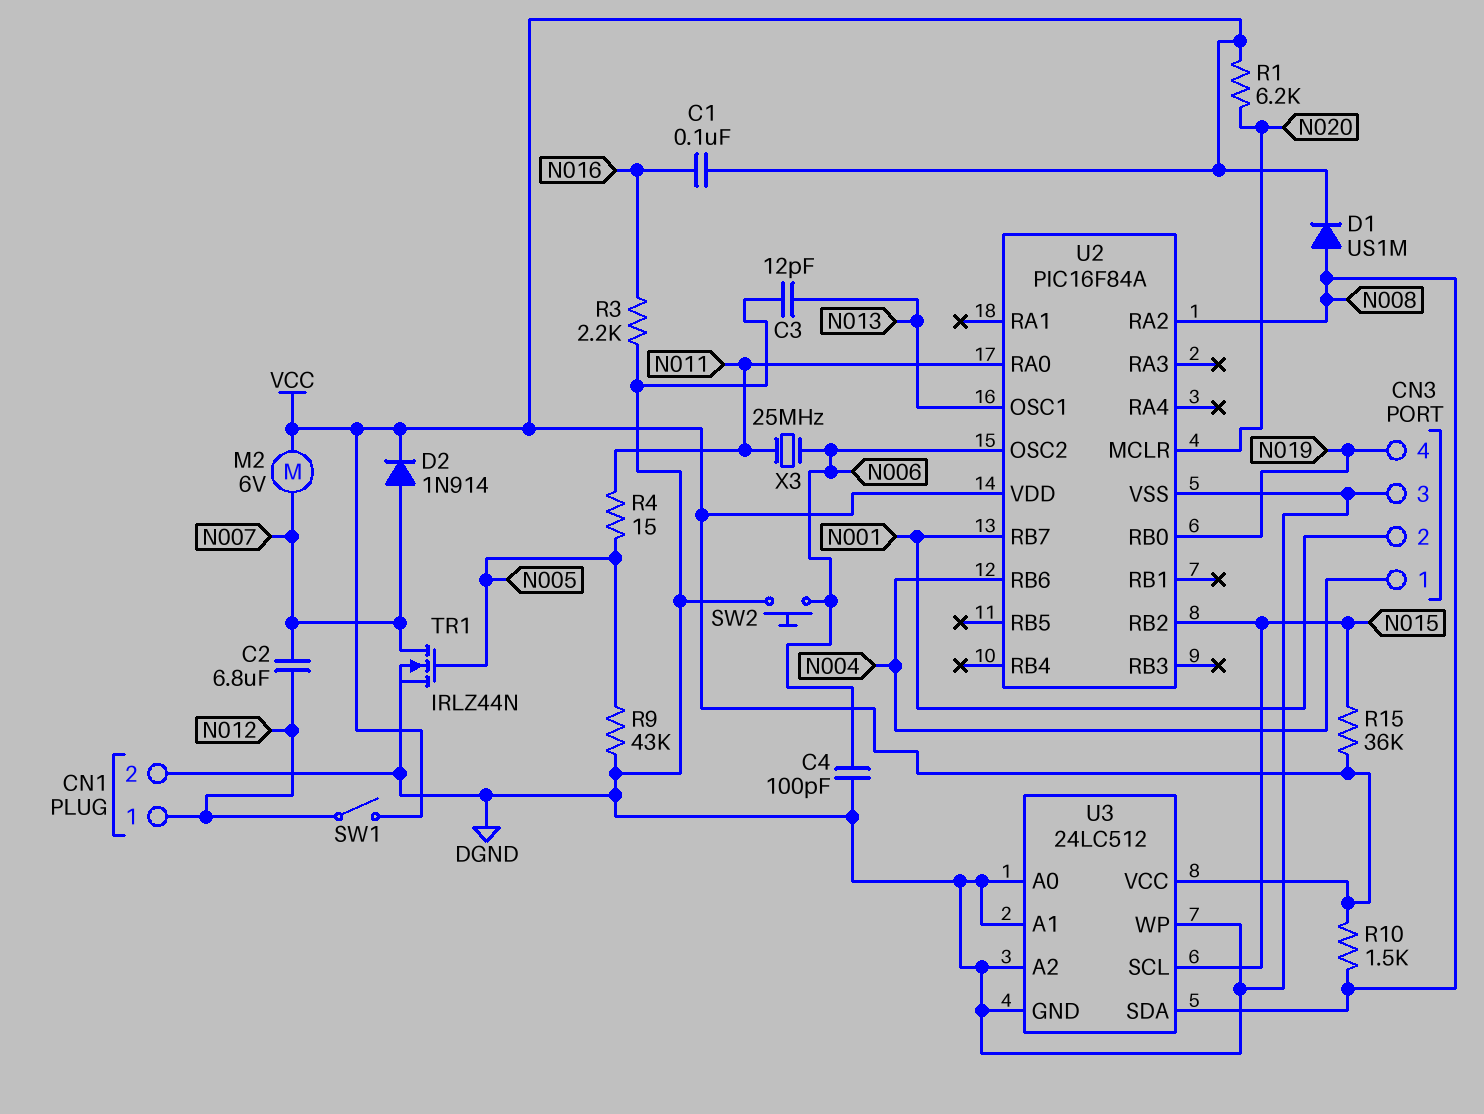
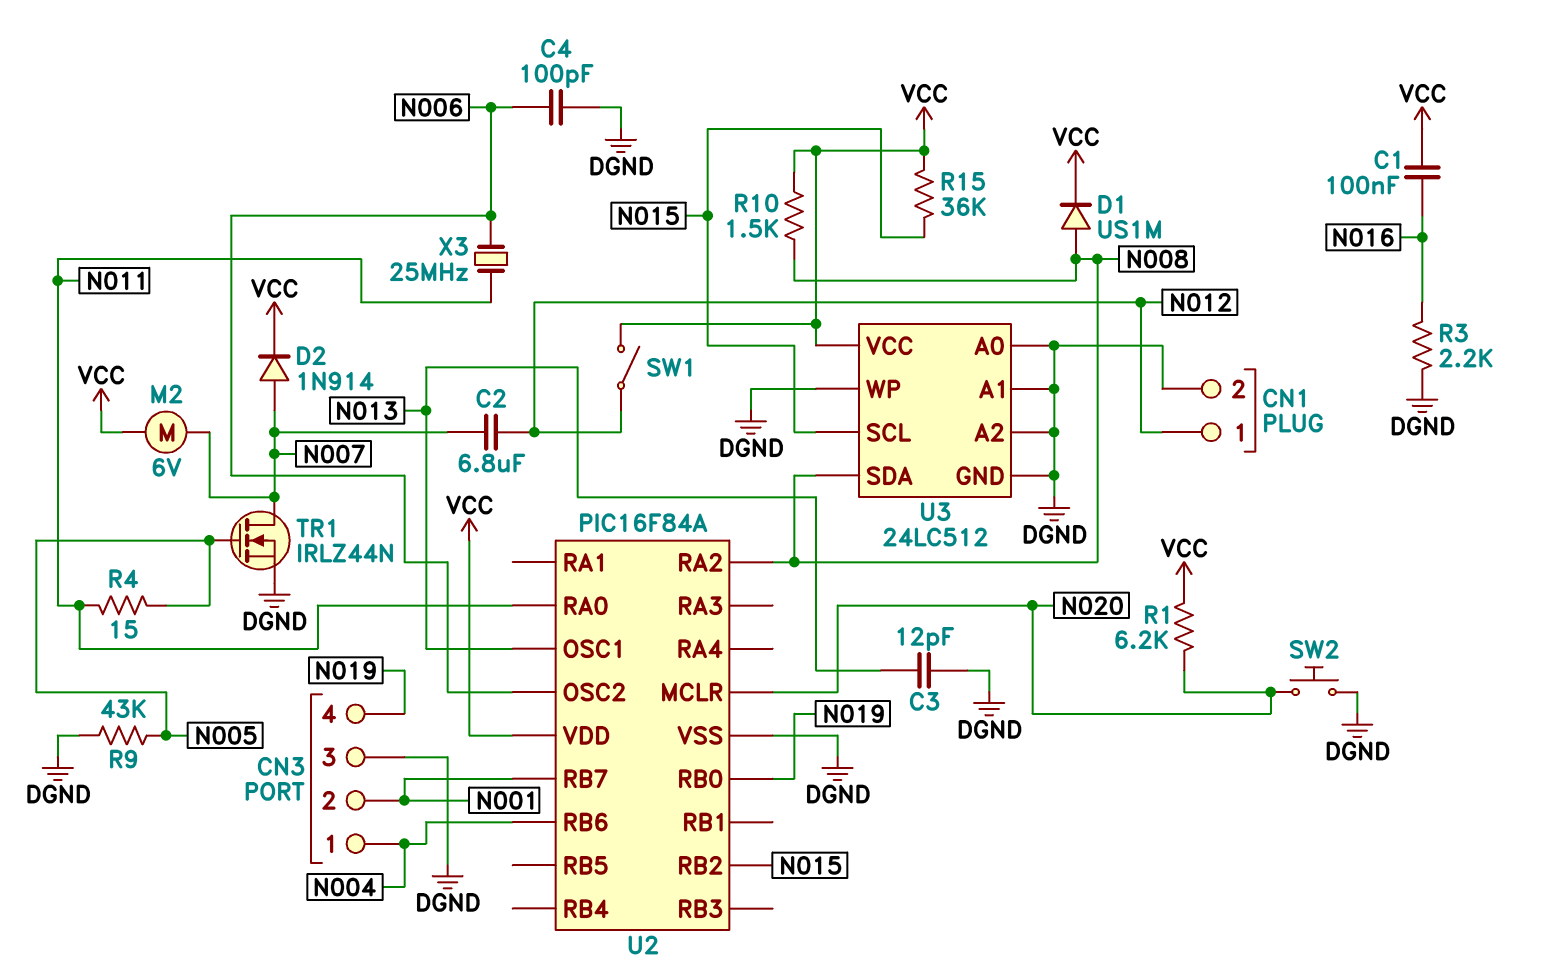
SW2: button (DGND, N006) -> button (DGND, N020)

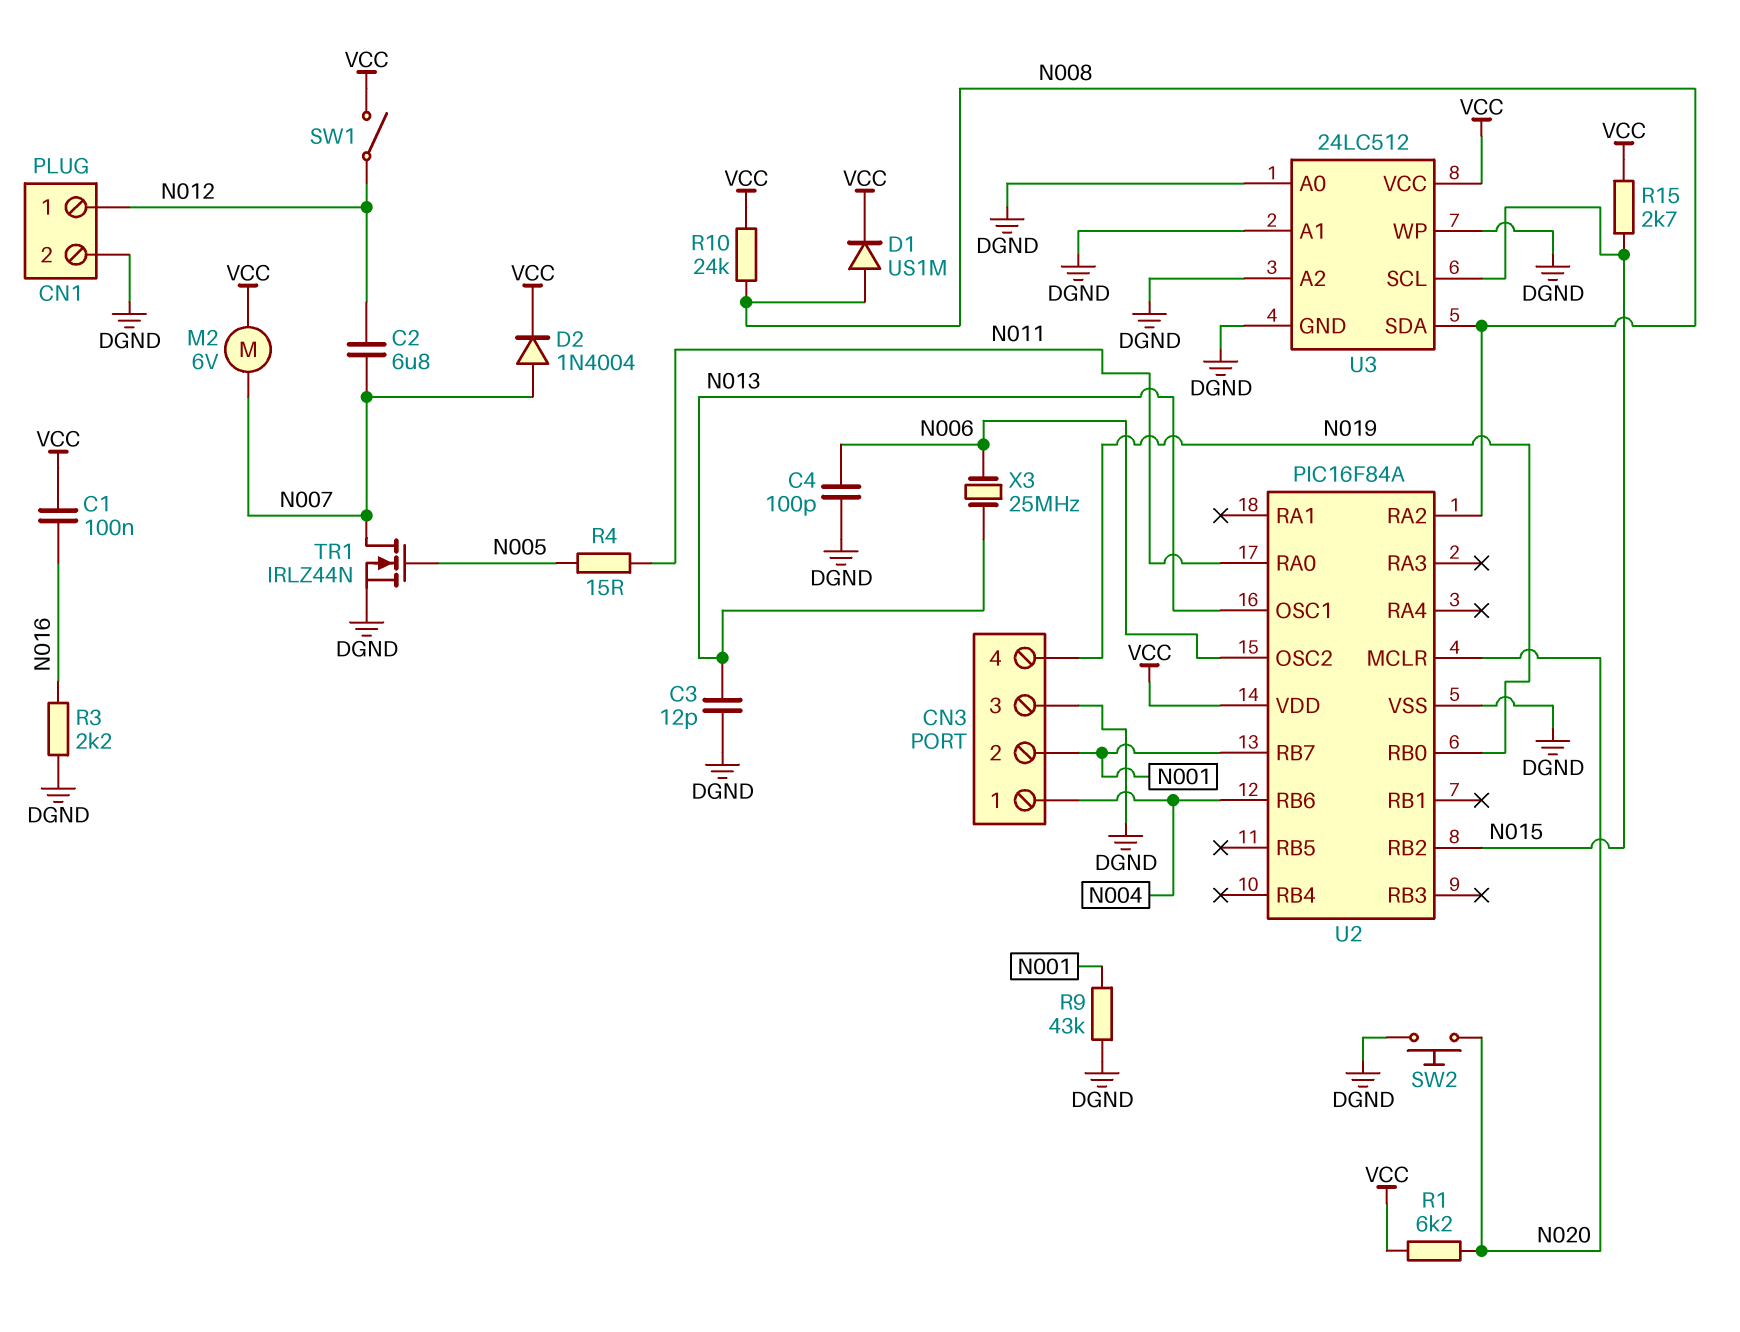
D2: diode 1N914 (A N007, K VCC) -> diode 1N4004 (A N007, K VCC)
R9: 43k (DGND, N005) -> 43k (DGND, N001)
R10: 1.5k (N008, VCC) -> 24k (N008, VCC)
R15: 36k (N015, VCC) -> 2.7k (N015, VCC)
X3: 25MHz (N006, N011) -> 25MHz (N006, N013)

